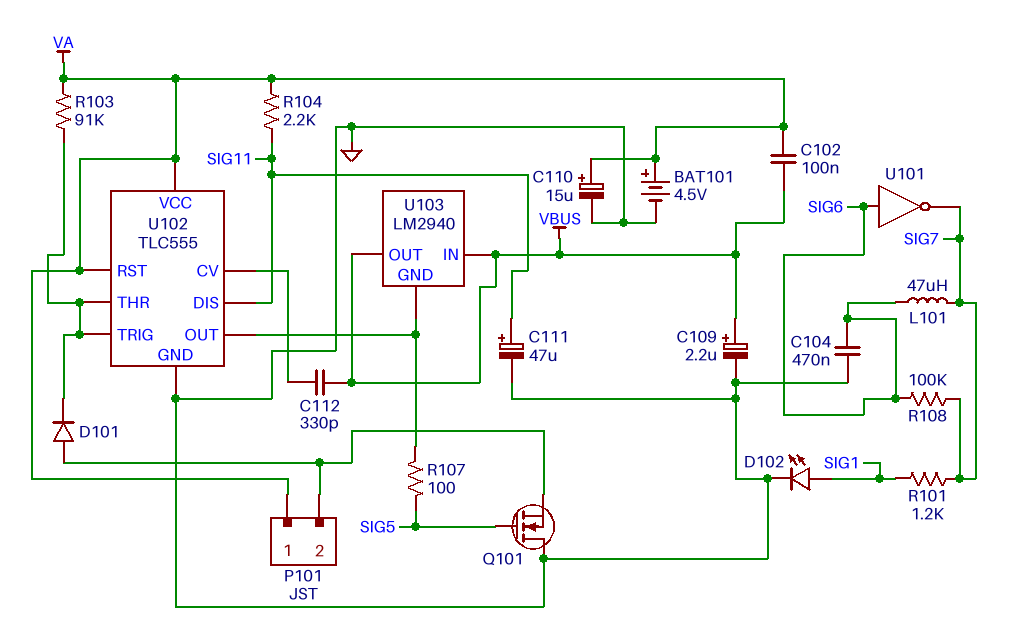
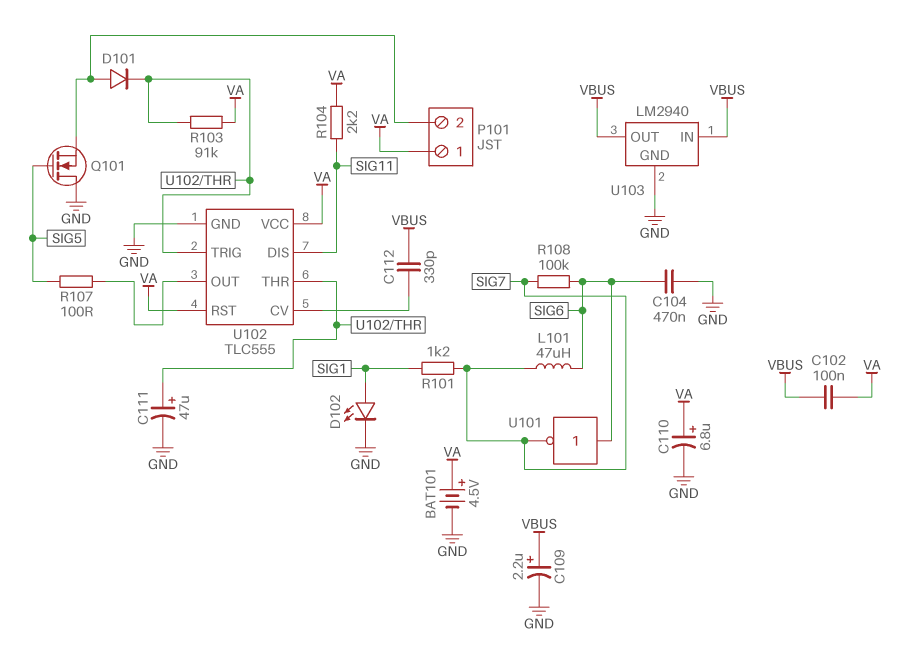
C110: 15uF (plus VA, minus GND) -> 6.8uF (plus VA, minus GND)
C111: 47uF (plus SIG11, minus GND) -> 47uF (plus U102/THR, minus GND)
U103 pin GND: U102/OUT -> GND

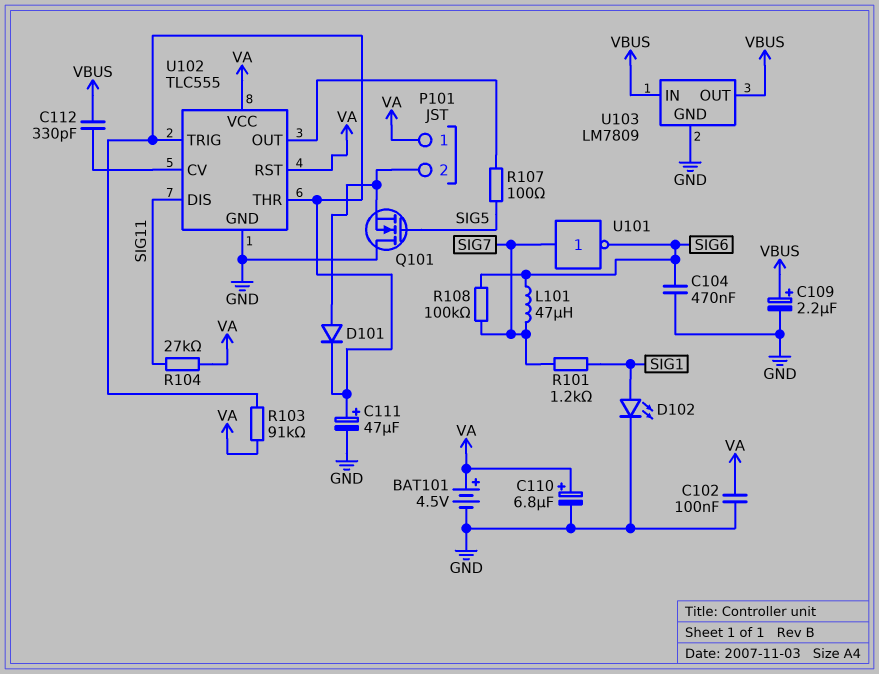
C102: 100nF (VA, VBUS) -> 100nF (GND, VA)
R104: 2.2k (SIG11, VA) -> 27k (SIG11, VA)
U101: NOT (in SIG6, out SIG7) -> NOT (in SIG7, out SIG6)
U103: LM2940 -> LM7809

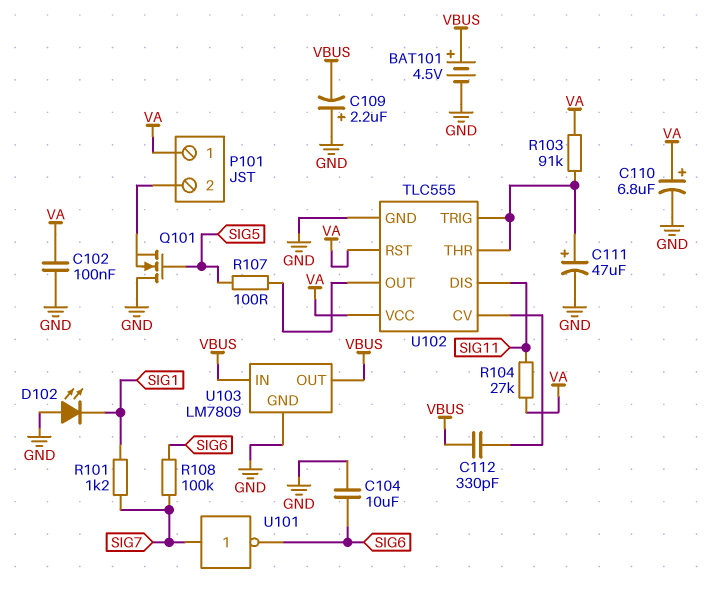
BAT101: 4.5V (plus VA, minus GND) -> 4.5V (plus VBUS, minus GND)
C104: 470nF (GND, SIG6) -> 10uF (GND, SIG6)
C109: 2.2uF (plus VBUS, minus GND) -> 2.2uF (plus GND, minus VBUS)
D101: diode (A P101/2, K U102/THR) -> none
D102: LED (A SIG1, K GND) -> LED (A GND, K SIG1)
L101: 47uH (SIG6, SIG7) -> none

